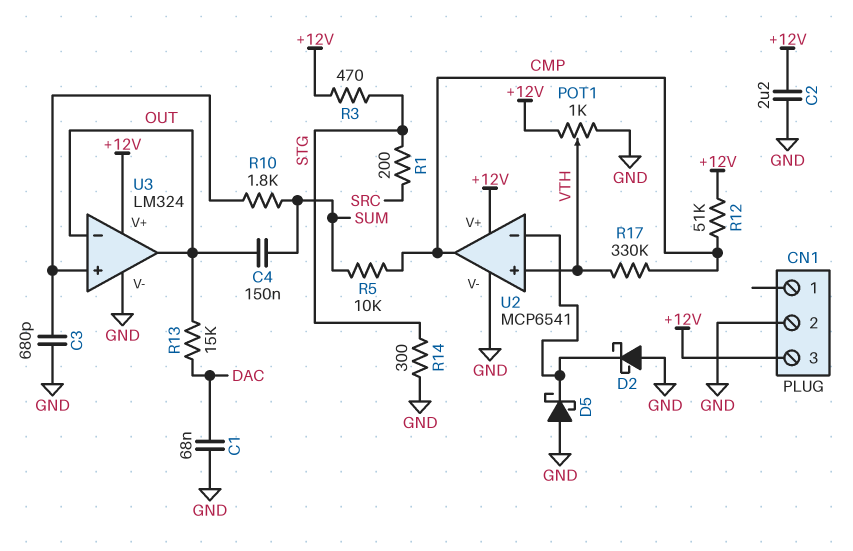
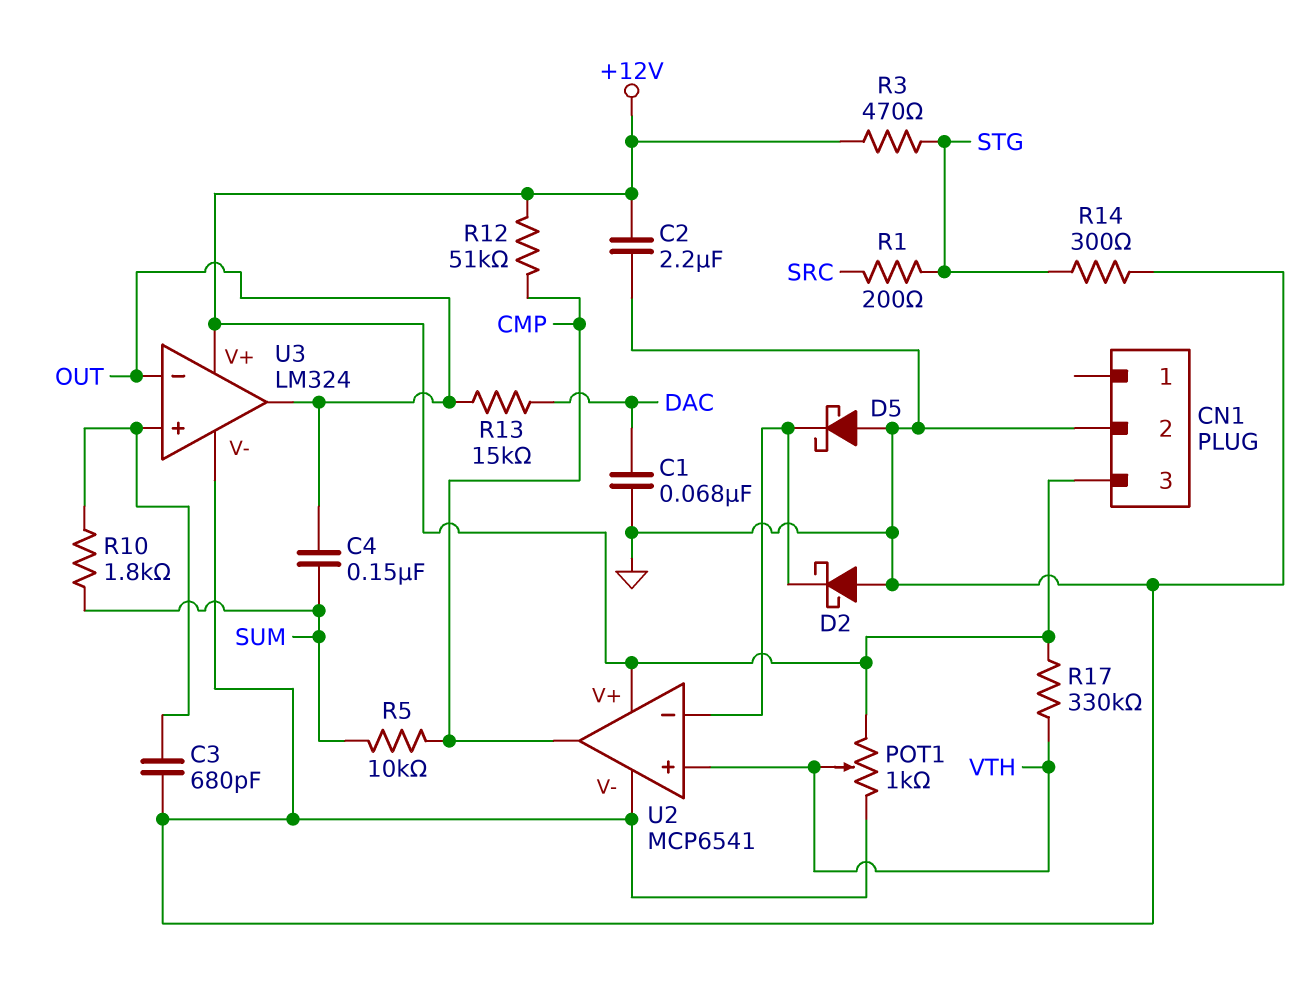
R17: 330k (CMP, VTH) -> 330k (+12V, VTH)

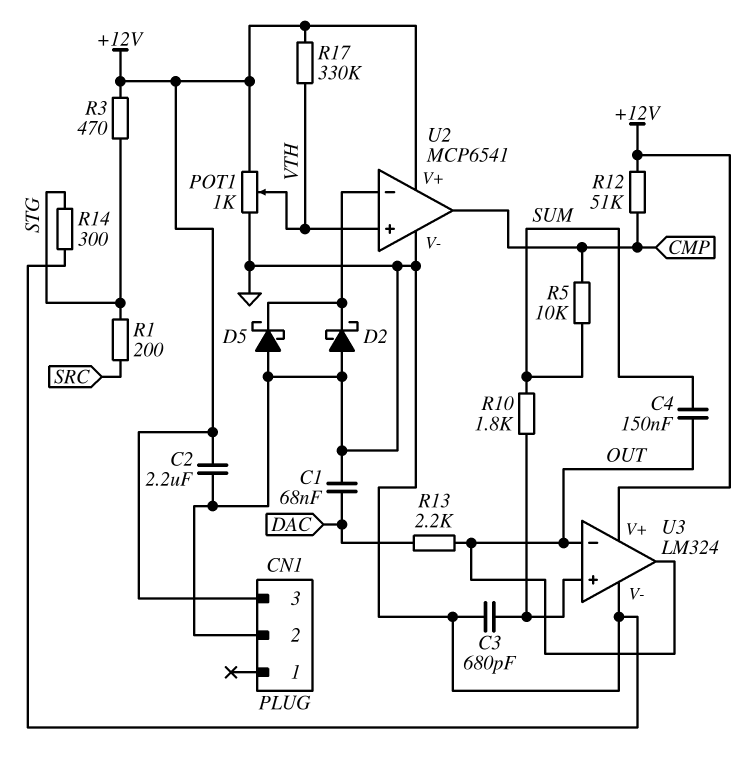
R13: 15k (DAC, OUT) -> 2.2k (DAC, OUT)

